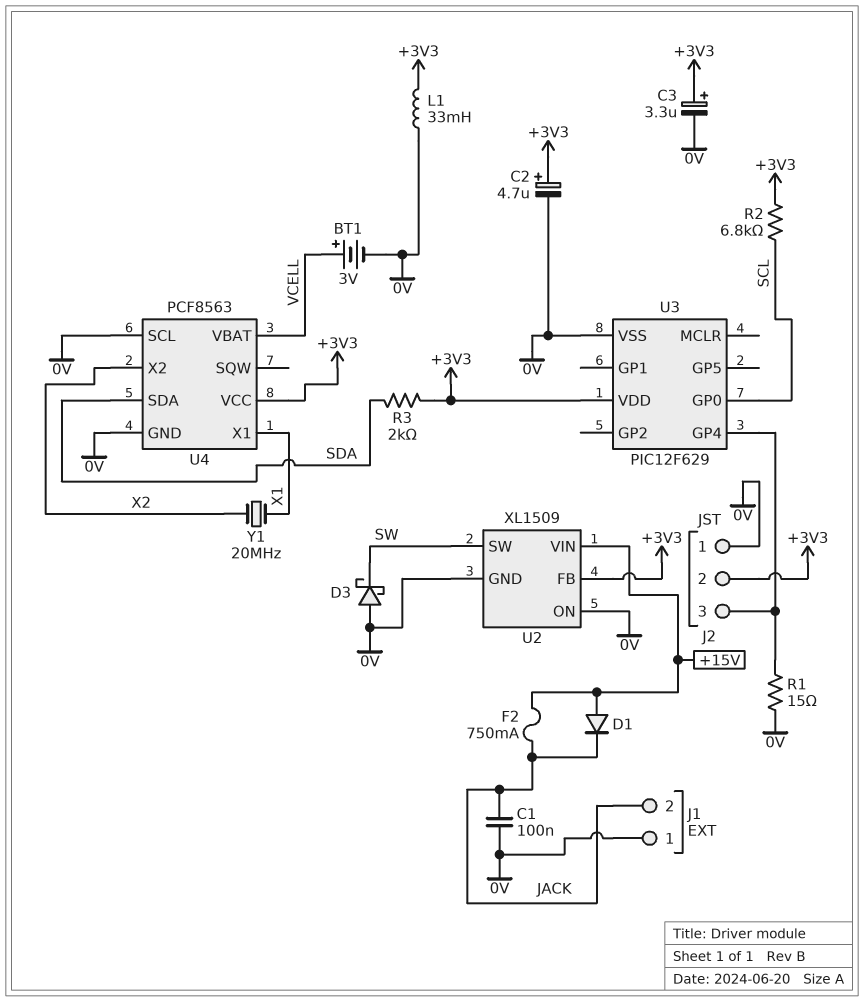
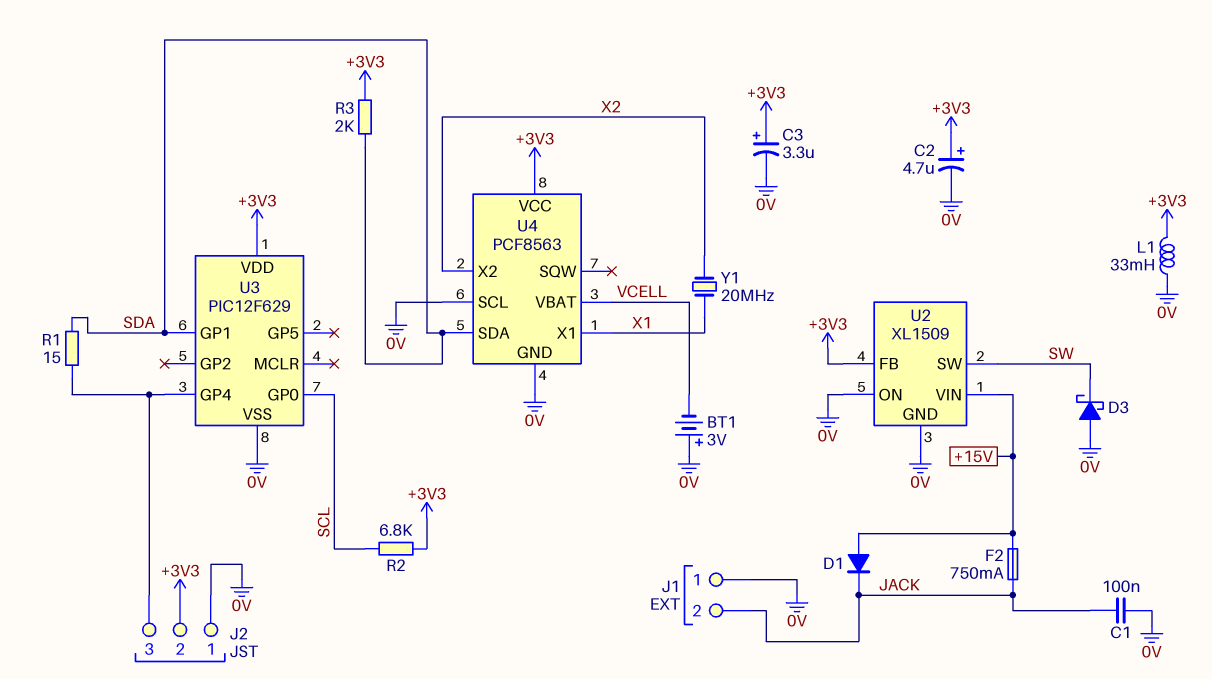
BT1: 3V (plus VCELL, minus 0V) -> 3V (plus 0V, minus VCELL)
R1: 15 (0V, J2/3) -> 15 (J2/3, SDA)
U3 pin GP1: none -> SDA

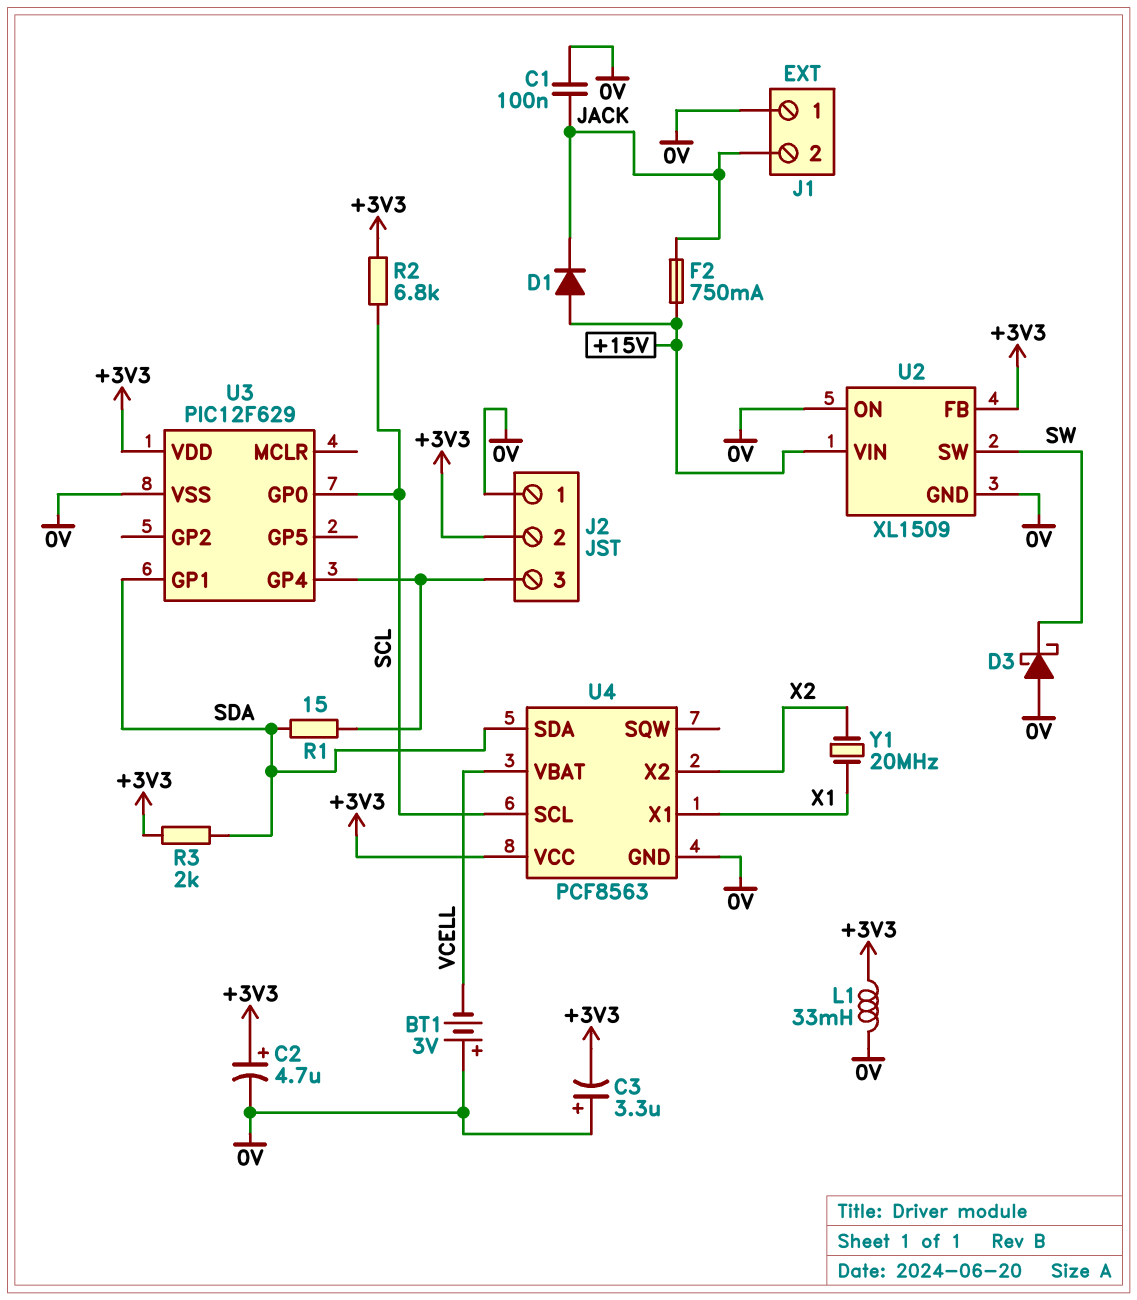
C3: 3.3uF (plus +3V3, minus 0V) -> 3.3uF (plus 0V, minus +3V3)
U4 pin SCL: 0V -> SCL

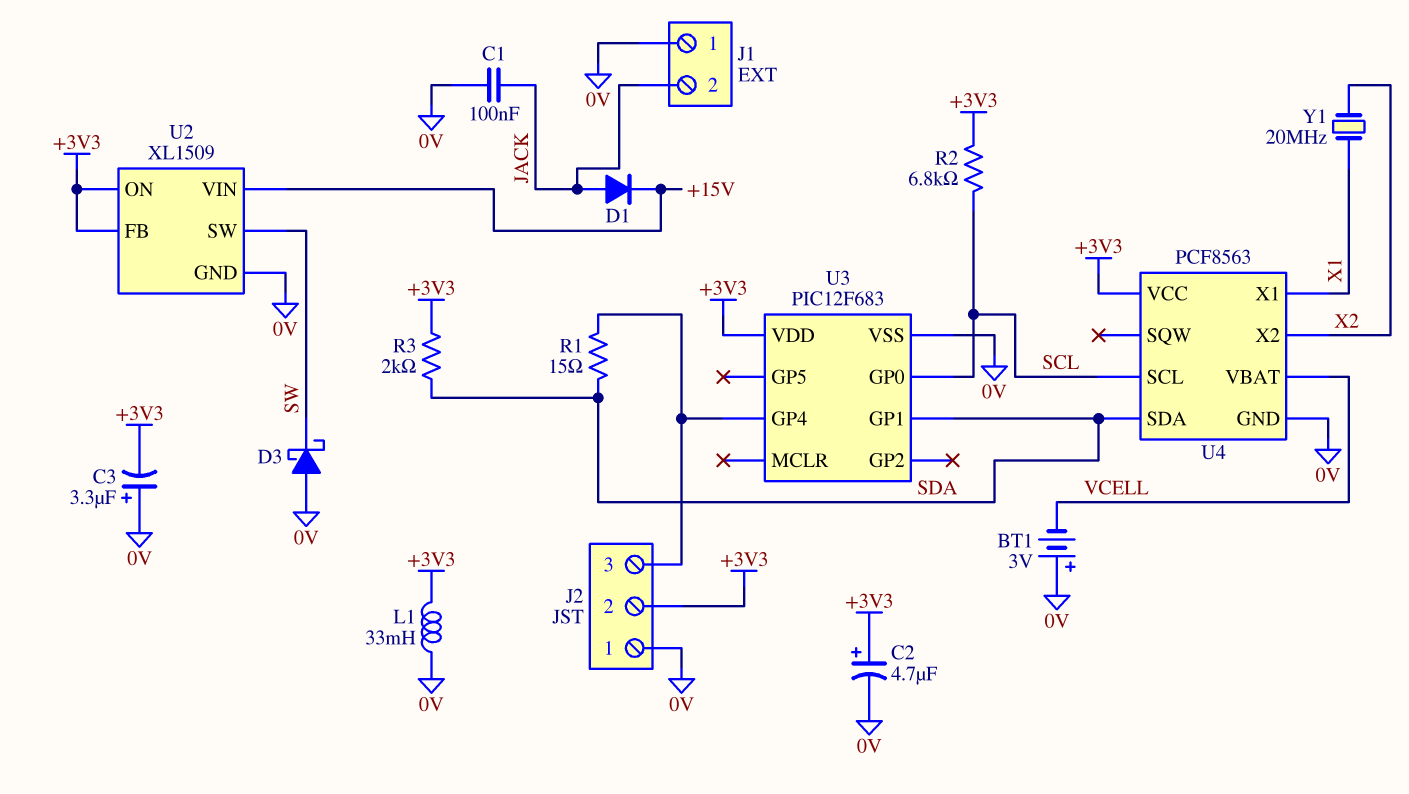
D1: diode (A +15V, K JACK) -> diode (A JACK, K +15V)
F2: 750mA (+15V, JACK) -> none
U2 pin ON: 0V -> +3V3
U3: PIC12F629 -> PIC12F683

